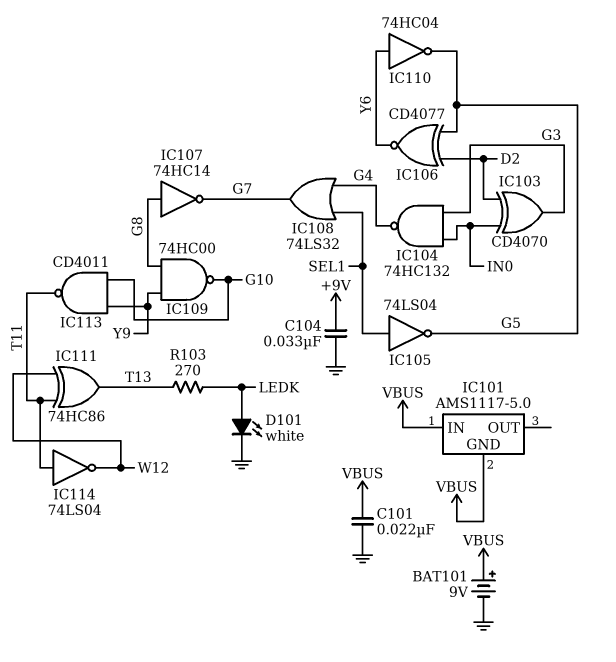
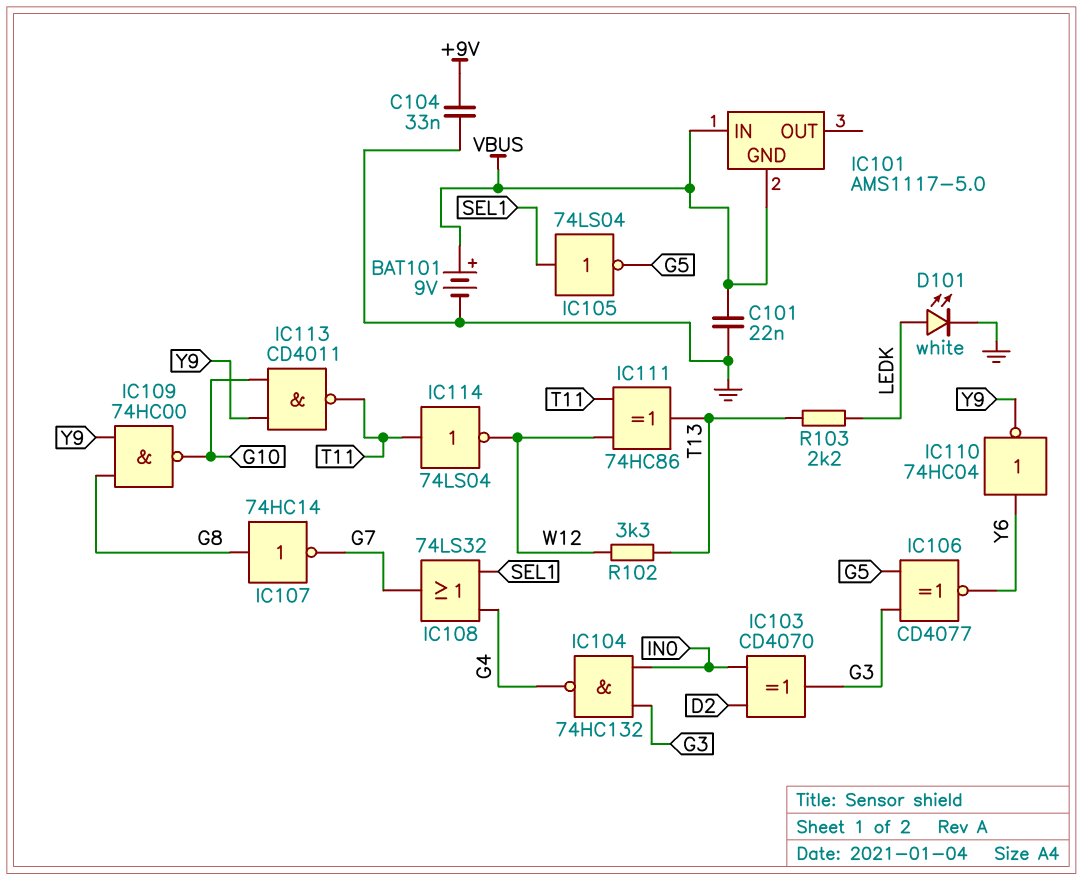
IC106: XNOR CD4077 (in D2, in G5, out Y6) -> XNOR CD4077 (in G3, in G5, out Y6)
IC110: NOT 74HC04 (in Y6, out G5) -> NOT 74HC04 (in Y6, out Y9)
R102: none -> 3.3k (T13, W12)
R103: 270 (LEDK, T13) -> 2.2k (LEDK, T13)

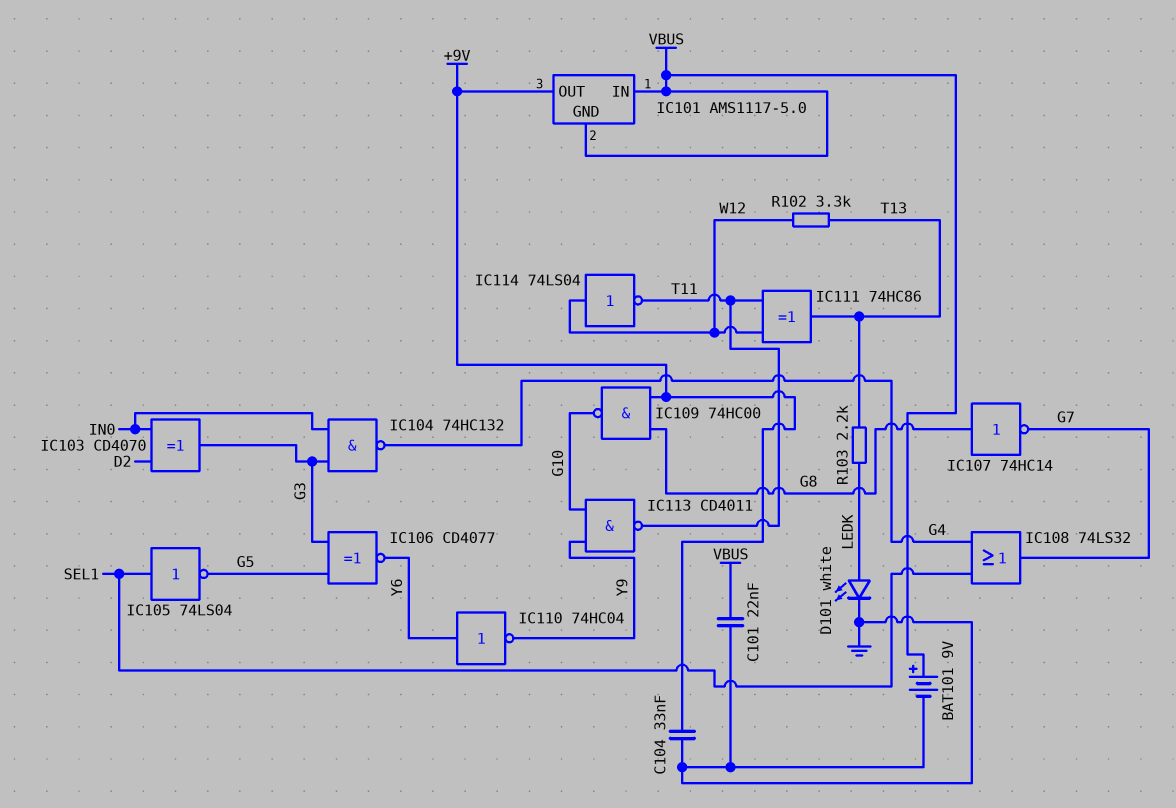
IC101 pin OUT: none -> +9V
IC109: NAND 74HC00 (in G8, in Y9, out G10) -> NAND 74HC00 (in +9V, in G8, out G10)
IC114: NOT 74LS04 (in T11, out W12) -> NOT 74LS04 (in W12, out T11)

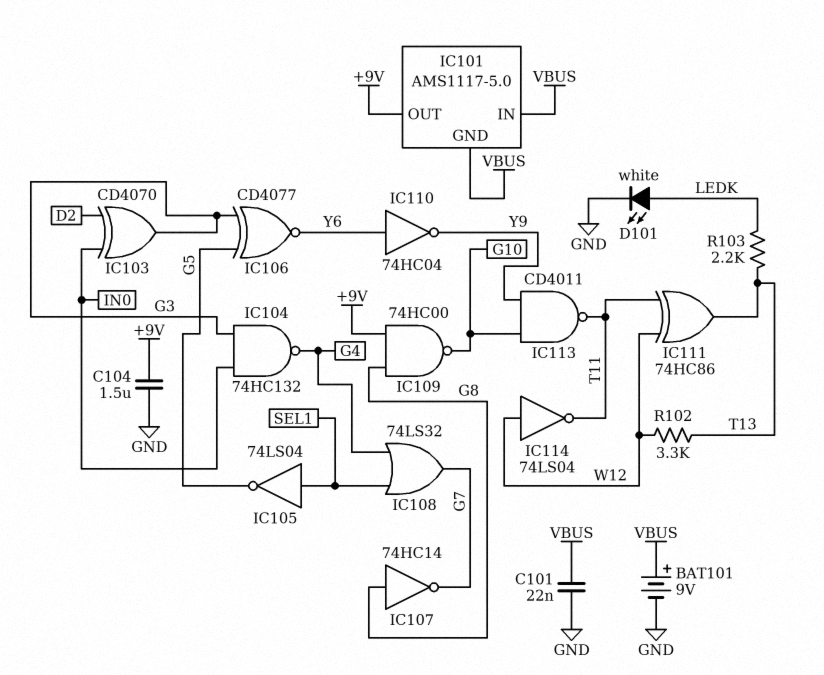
C104: 33nF (+9V, GND) -> 1.5uF (+9V, GND)

